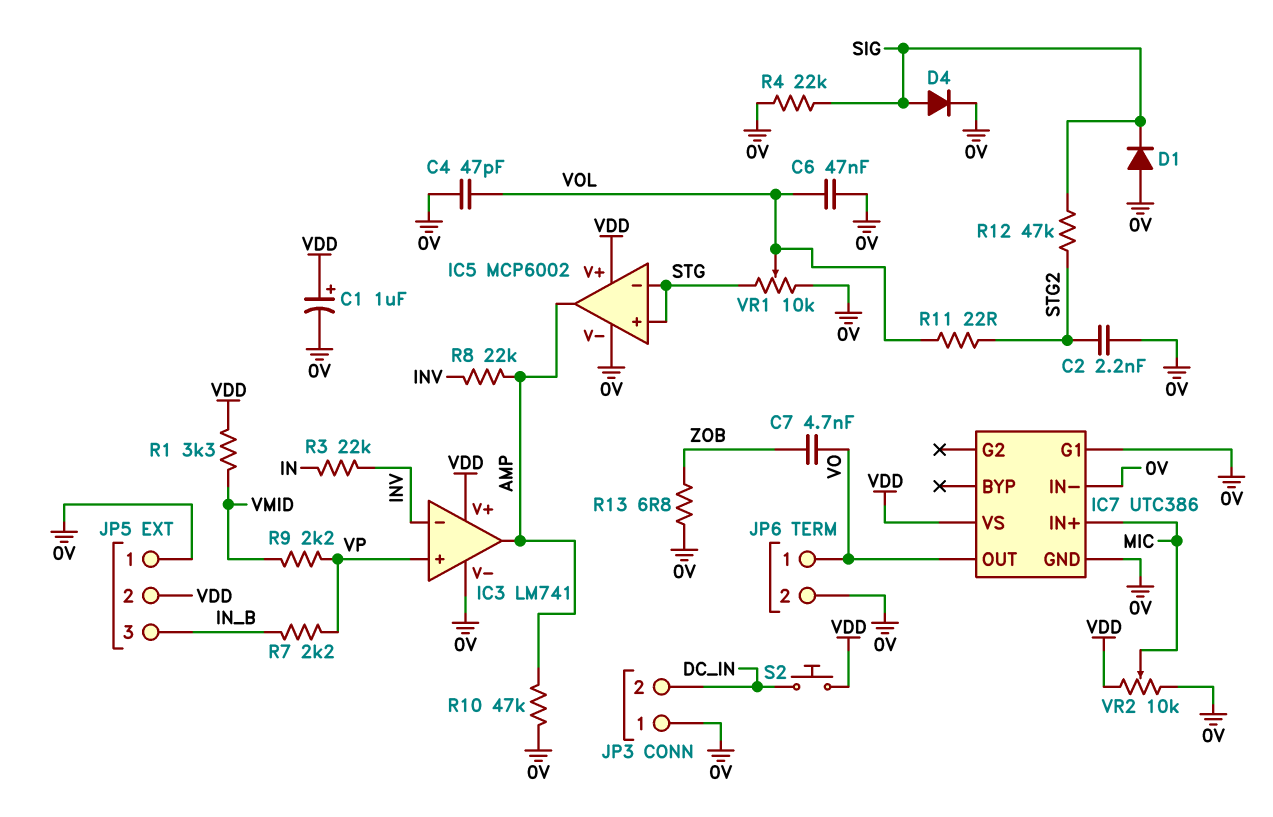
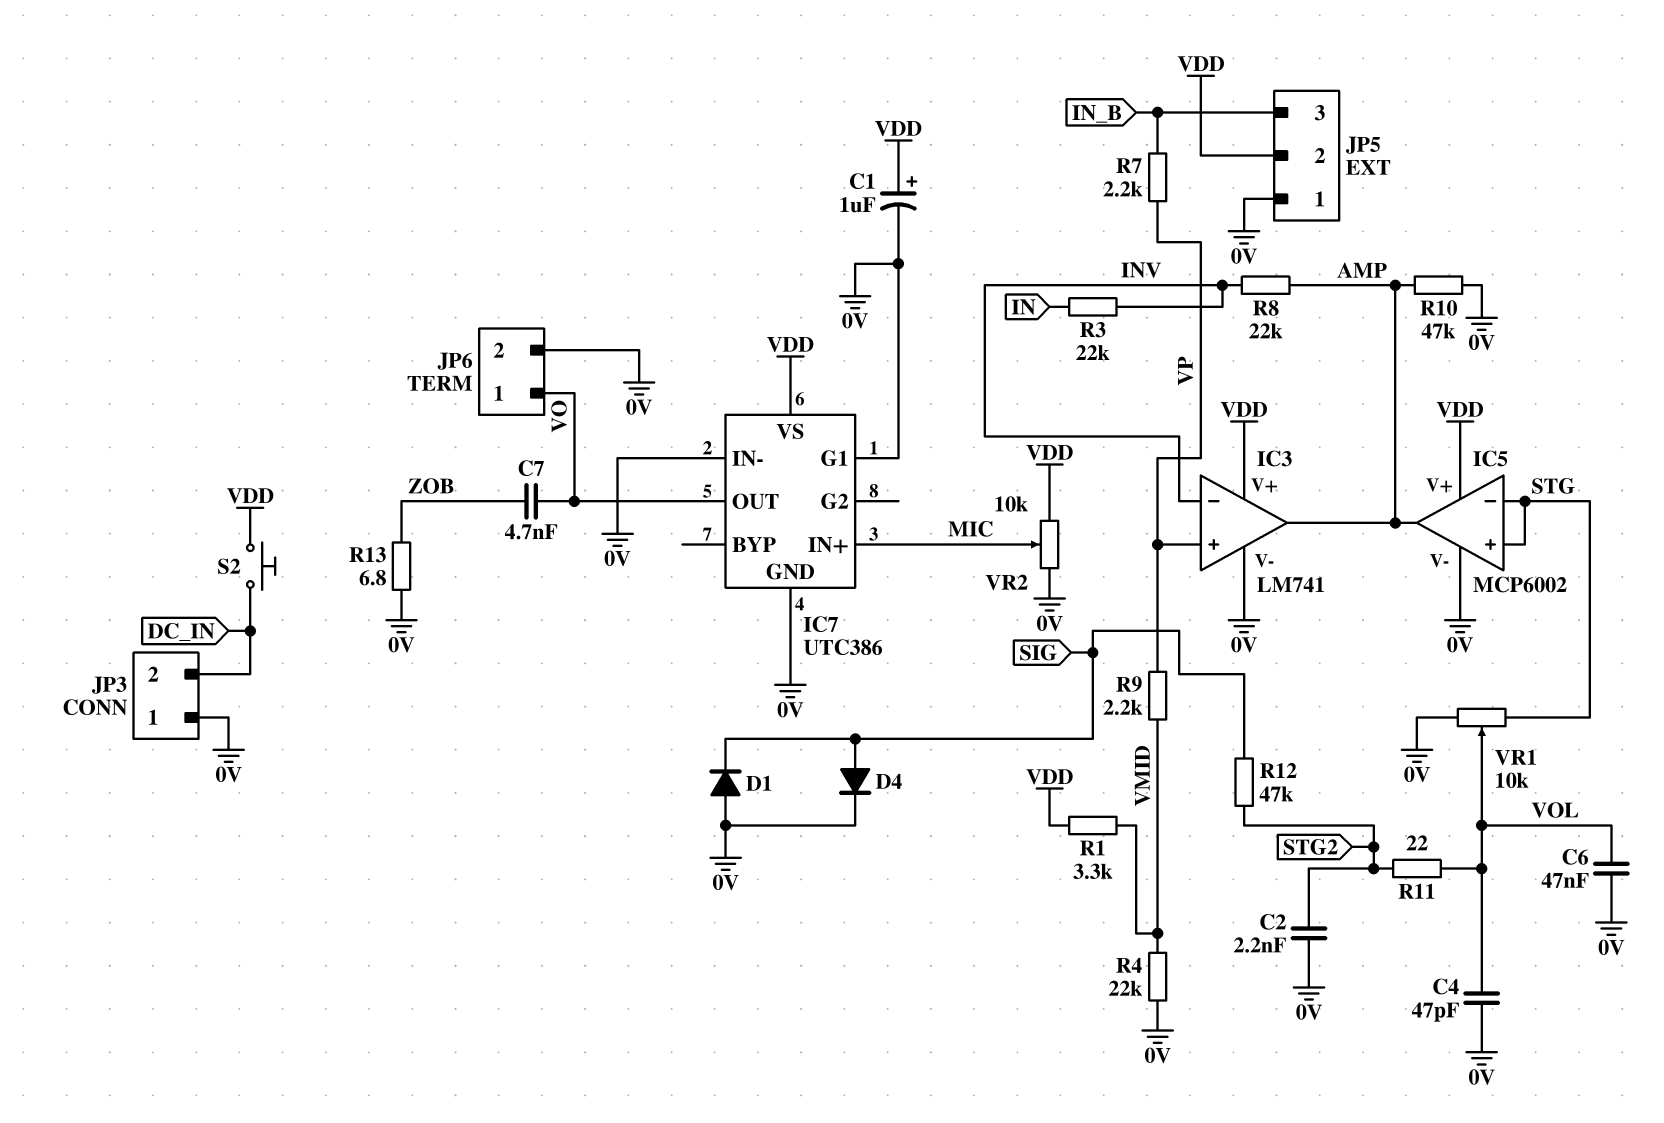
R4: 22k (0V, SIG) -> 22k (0V, VMID)

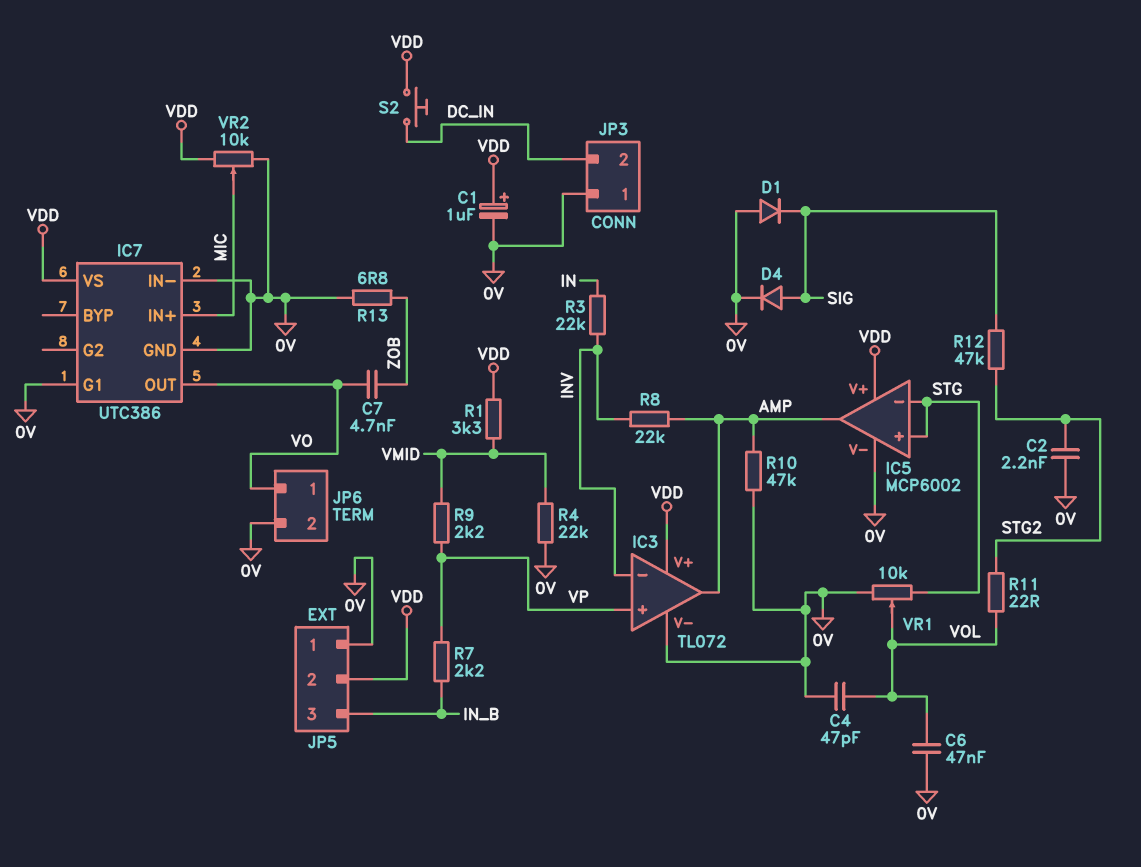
IC3: LM741 -> TL072

